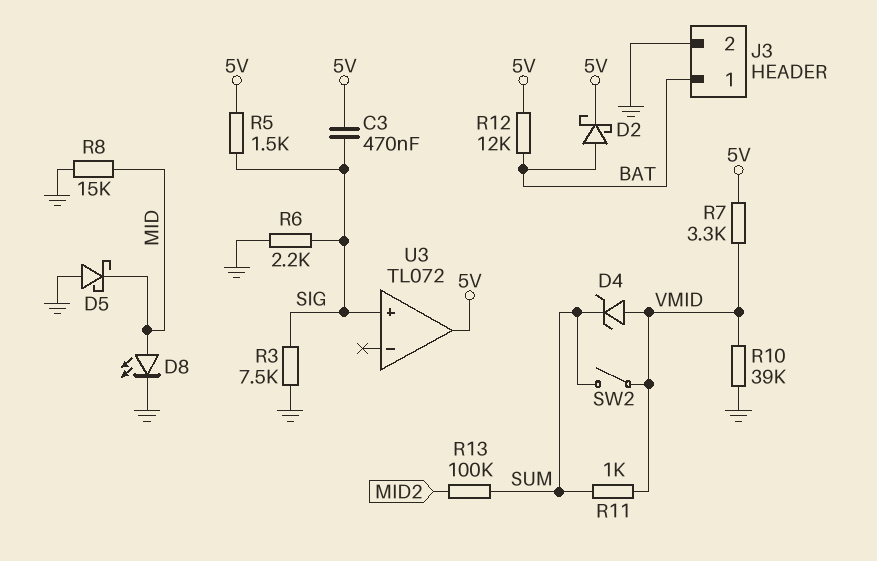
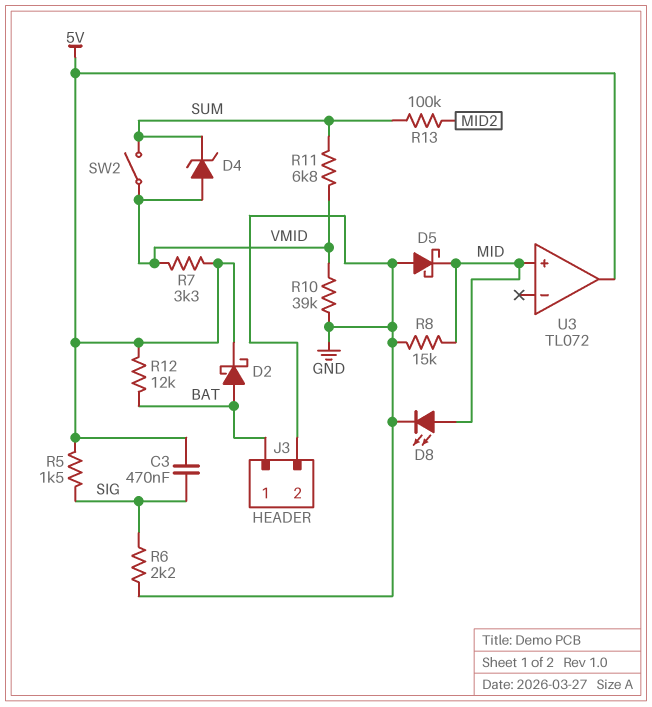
R3: 7.5k (GND, SIG) -> none
R11: 1k (SUM, VMID) -> 6.8k (SUM, VMID)
U3 pin in+: SIG -> MID

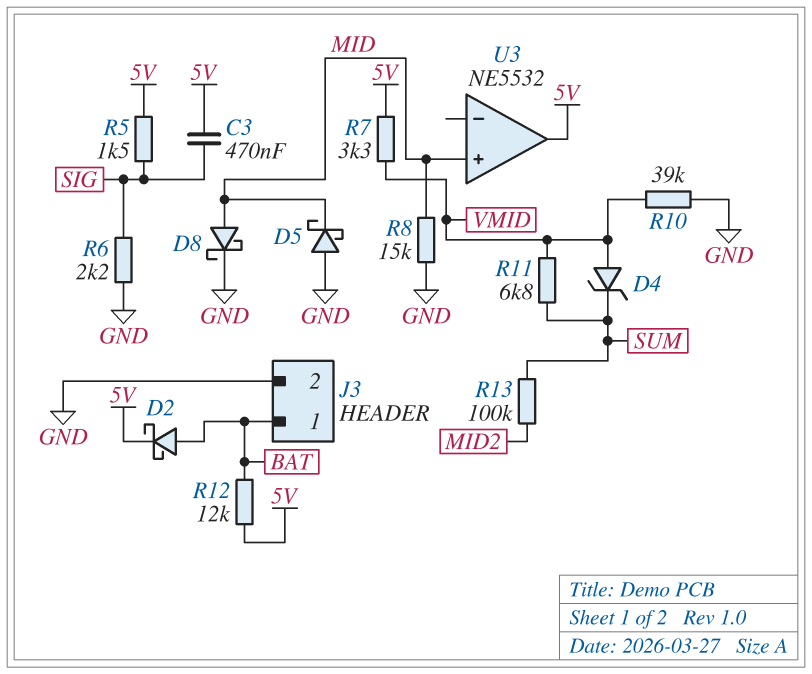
D8: LED (A MID, K GND) -> schottky (A MID, K GND)
SW2: switch (SUM, VMID) -> none
U3: TL072 -> NE5532

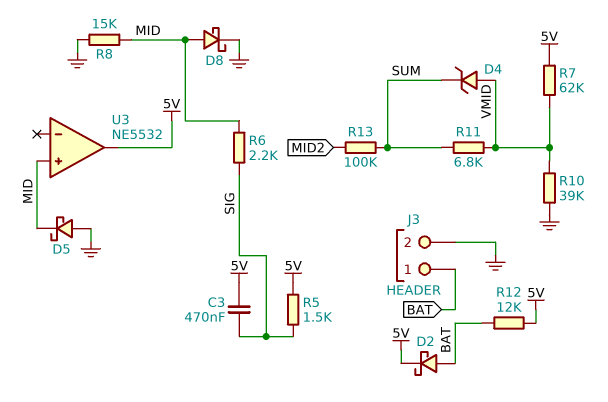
R6: 2.2k (GND, SIG) -> 2.2k (MID, SIG)
R7: 3.3k (5V, VMID) -> 62k (5V, VMID)

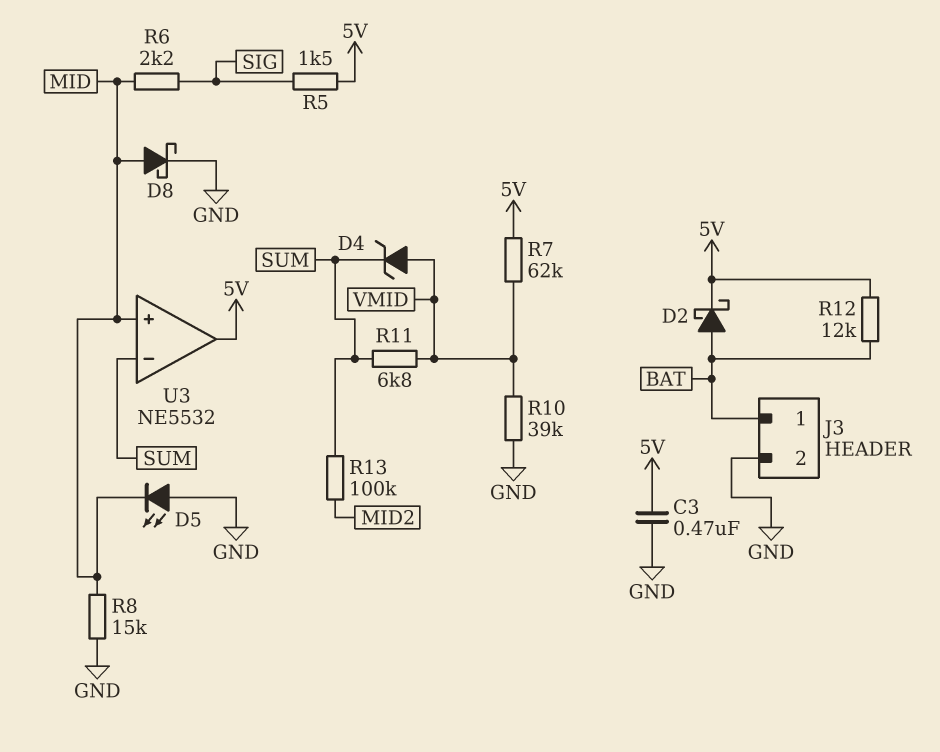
C3: 470nF (5V, SIG) -> 470nF (5V, GND)
D5: schottky (A GND, K MID) -> LED (A GND, K MID)
U3 pin in-: none -> SUM

